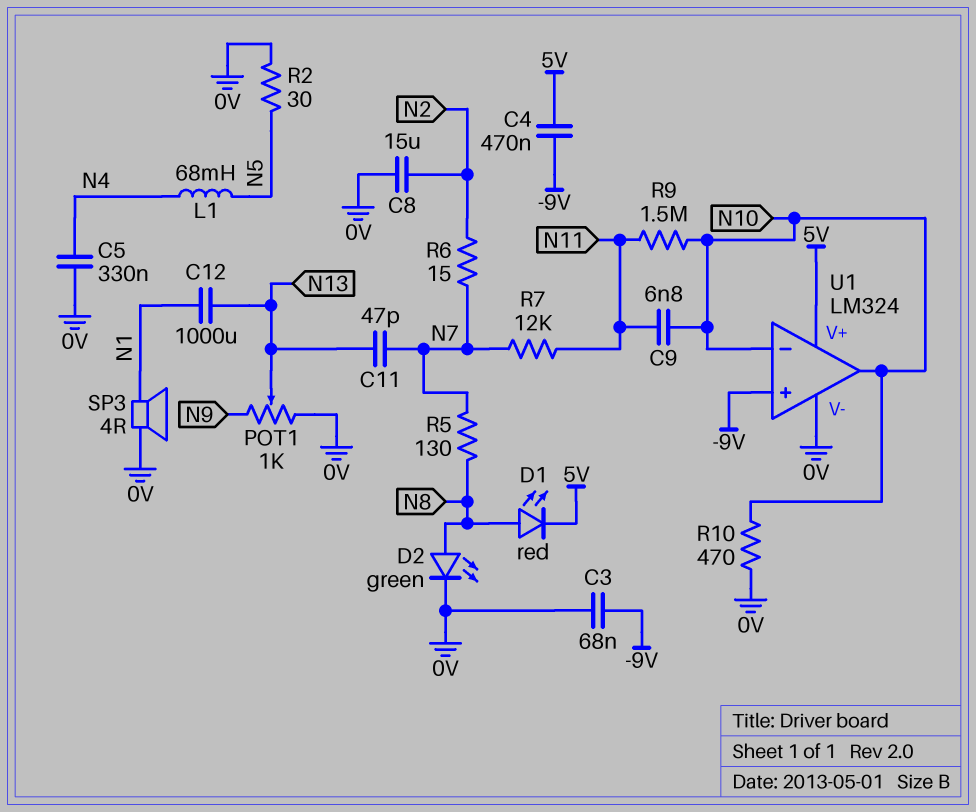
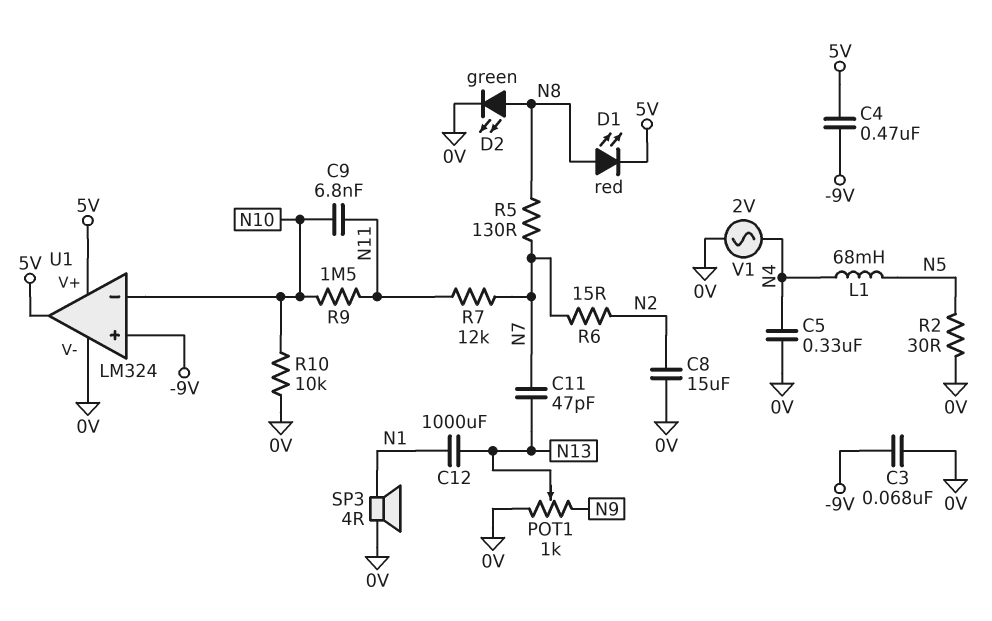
R10: 470 (0V, N10) -> 10k (0V, N10)
U1 pin out: N10 -> 5V
V1: none -> AC 2V (0V, N4)

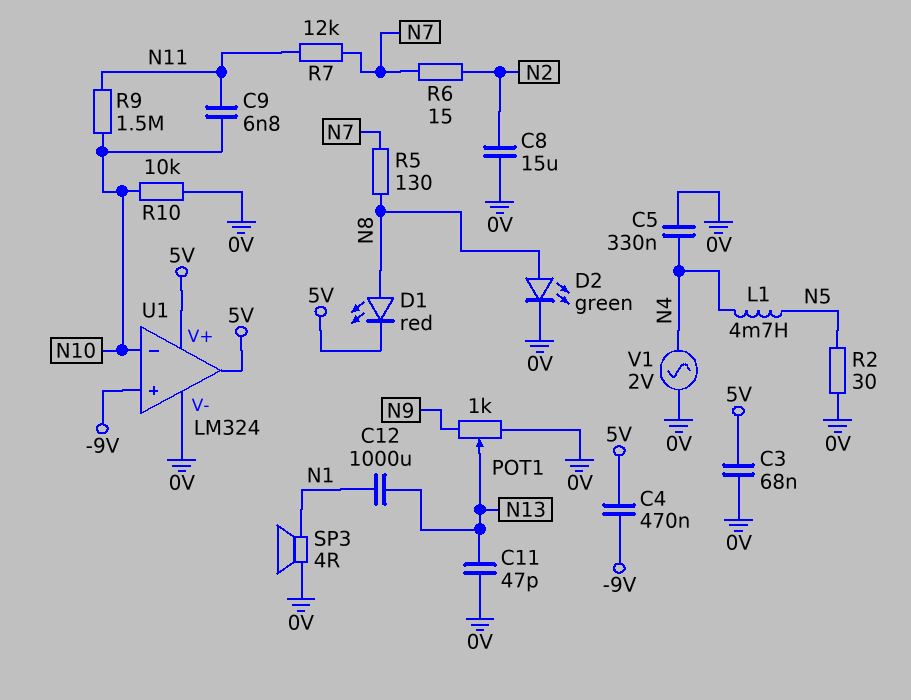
C3: 68nF (-9V, 0V) -> 68nF (0V, 5V)
C11: 47pF (N7, N13) -> 47pF (0V, N13)
L1: 68mH (N4, N5) -> 4.7mH (N4, N5)

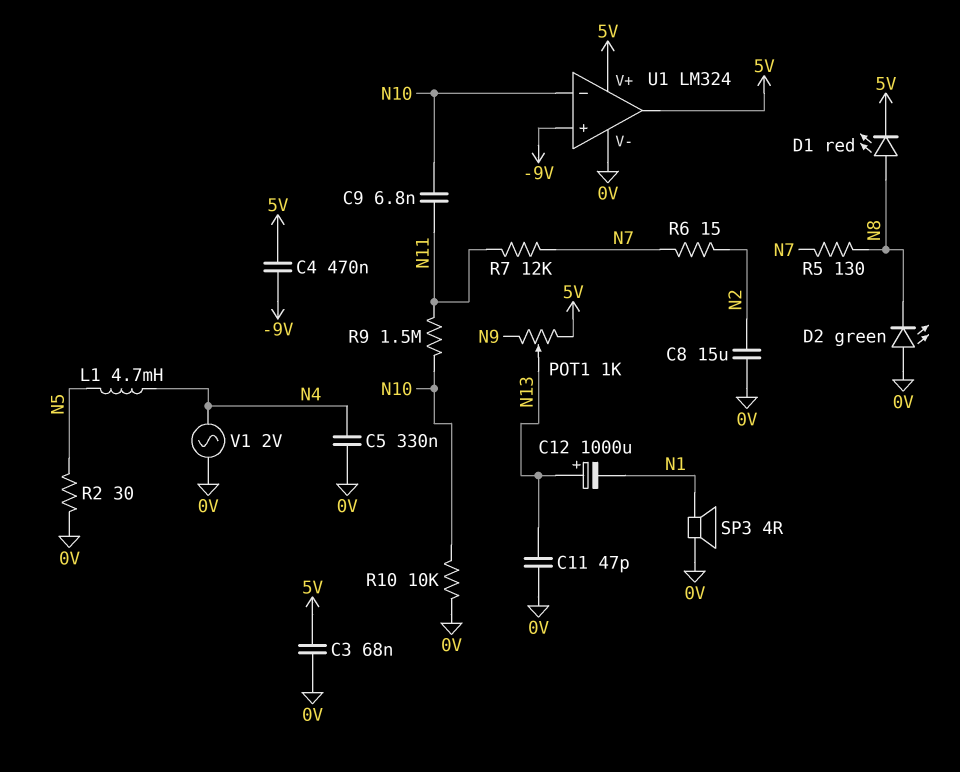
C12: 1000uF (N1, N13) -> 1000uF (plus N13, minus N1)
D2: LED green (A N8, K 0V) -> LED green (A 0V, K N8)
POT1: 1k (0V, N9, wiper N13) -> 1k (5V, N9, wiper N13)

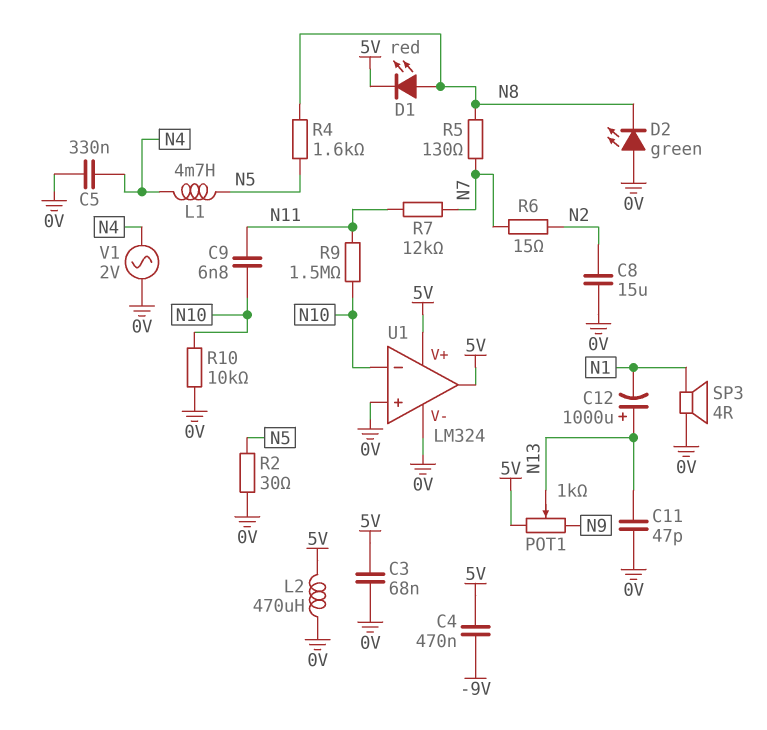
L2: none -> 470uH (0V, 5V)
R4: none -> 1.6k (N5, N8)
U1 pin in+: -9V -> 0V

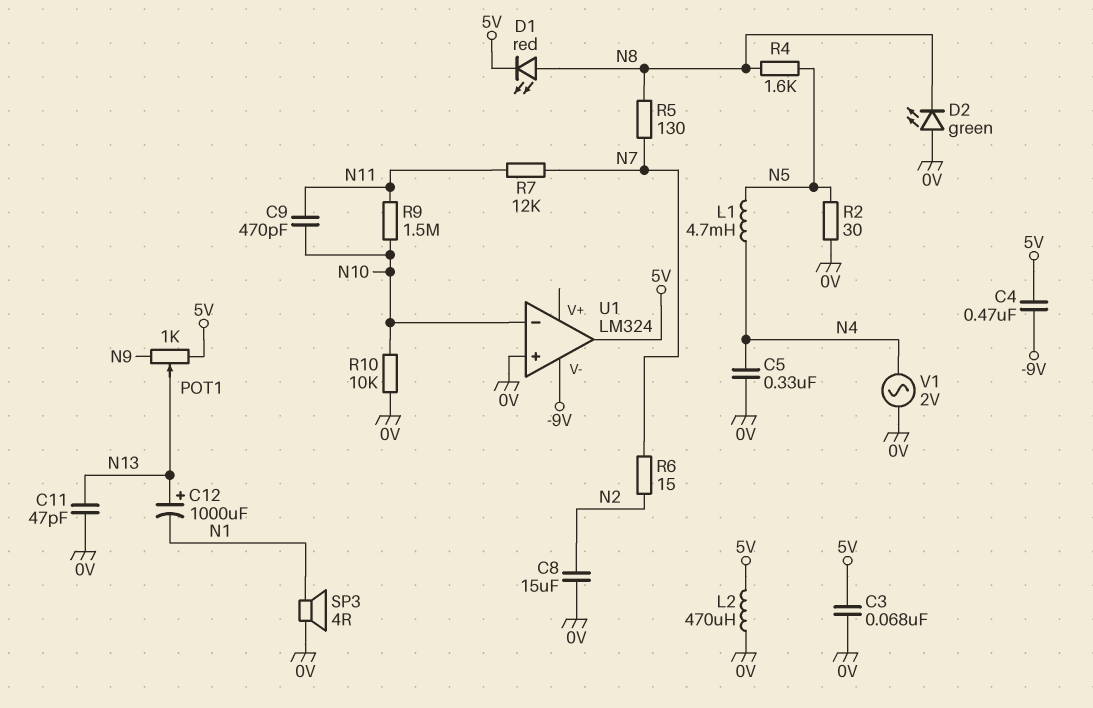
C9: 6.8nF (N10, N11) -> 470pF (N10, N11)
U1 pin V+: 5V -> none
U1 pin V-: 0V -> -9V

